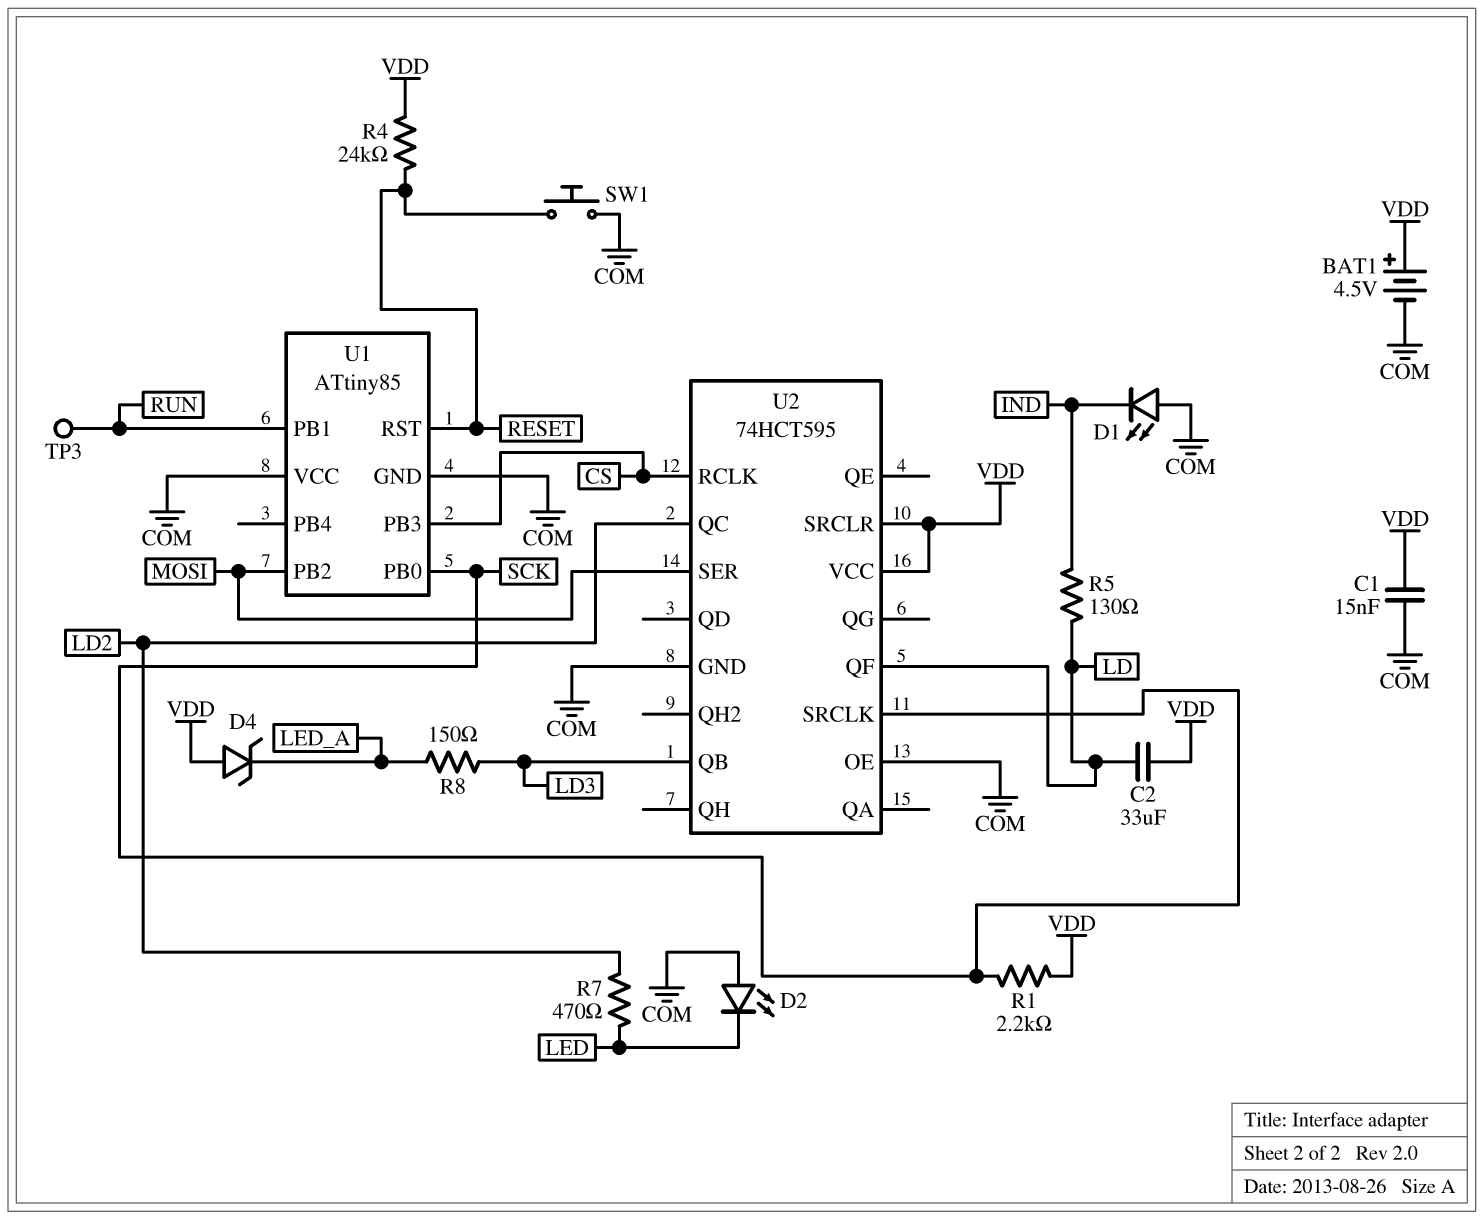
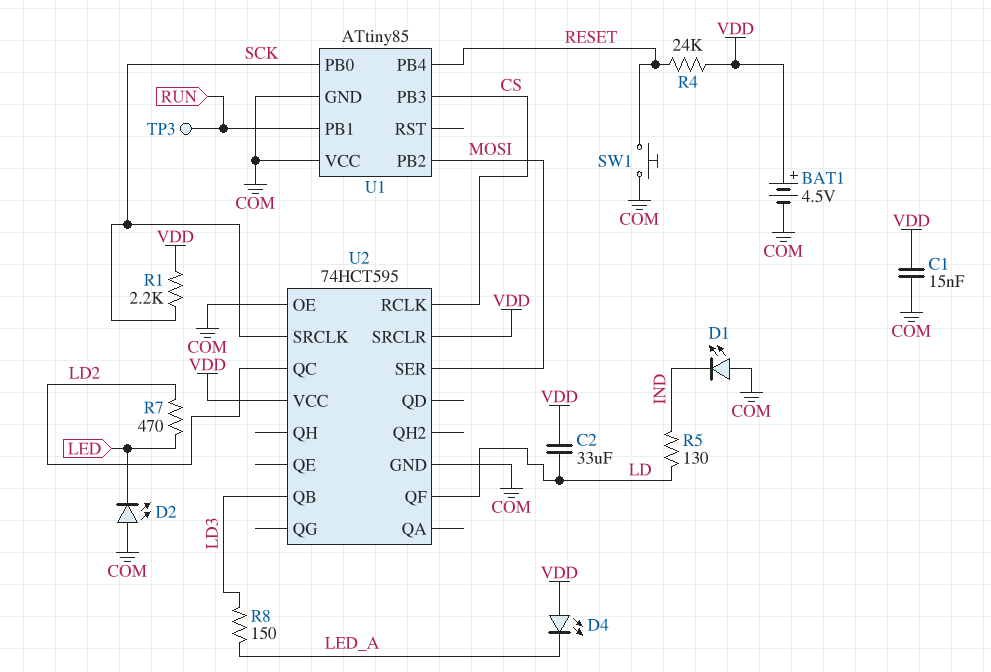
D4: zener (A VDD, K LED_A) -> LED (A VDD, K LED_A)
U1 pin PB4: none -> RESET
U1 pin RST: RESET -> none

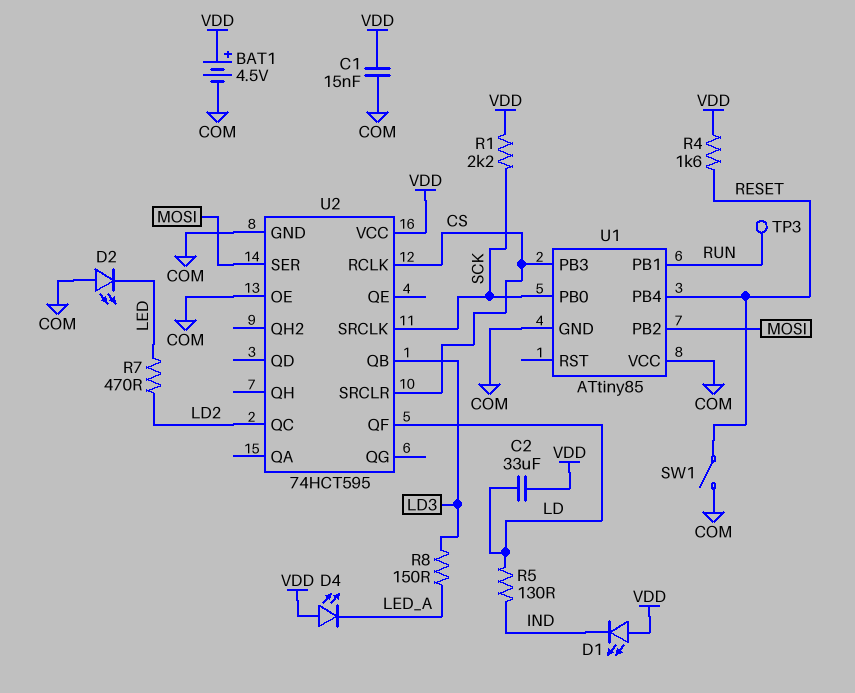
D1: LED (A COM, K IND) -> LED (A VDD, K IND)
R4: 24k (RESET, VDD) -> 1.6k (RESET, VDD)
SW1: button (COM, RESET) -> switch (COM, RESET)
U2 pin SRCLR: VDD -> CS

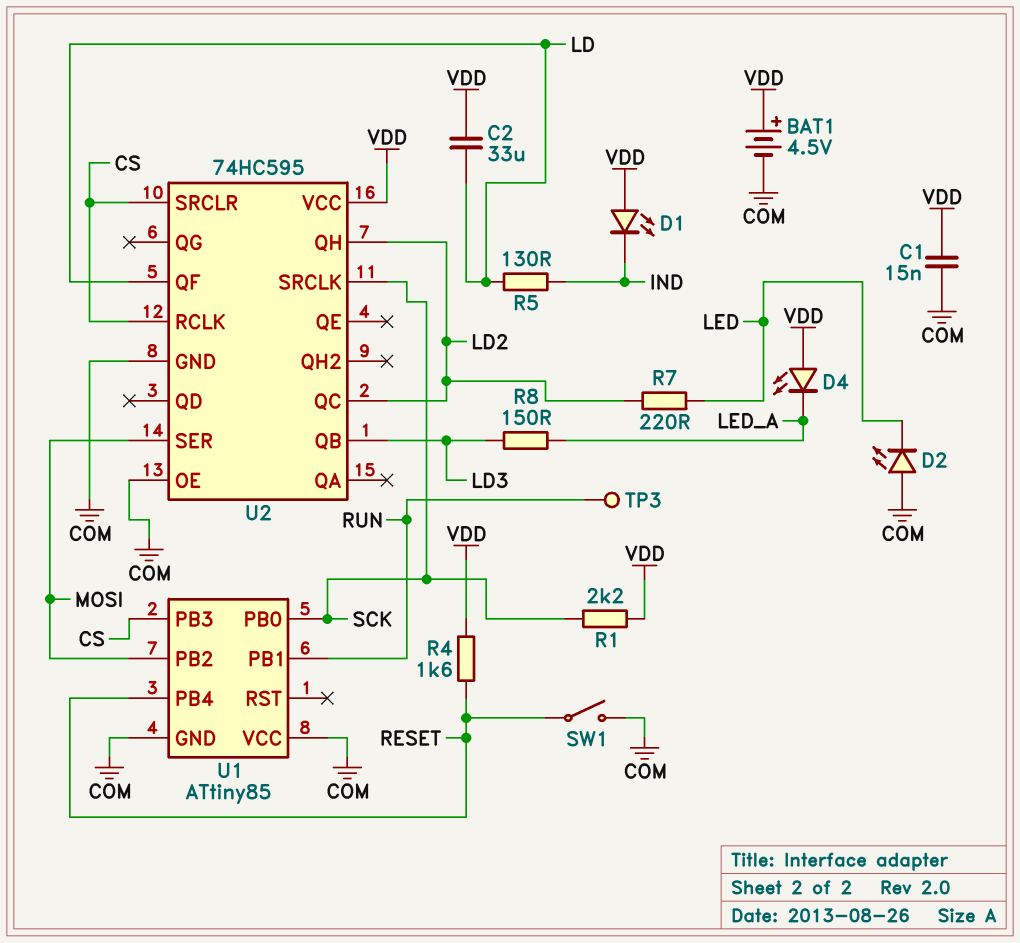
R7: 470 (LD2, LED) -> 220 (LD2, LED)
U2: 74HCT595 -> 74HC595
U2 pin QH: none -> LD2

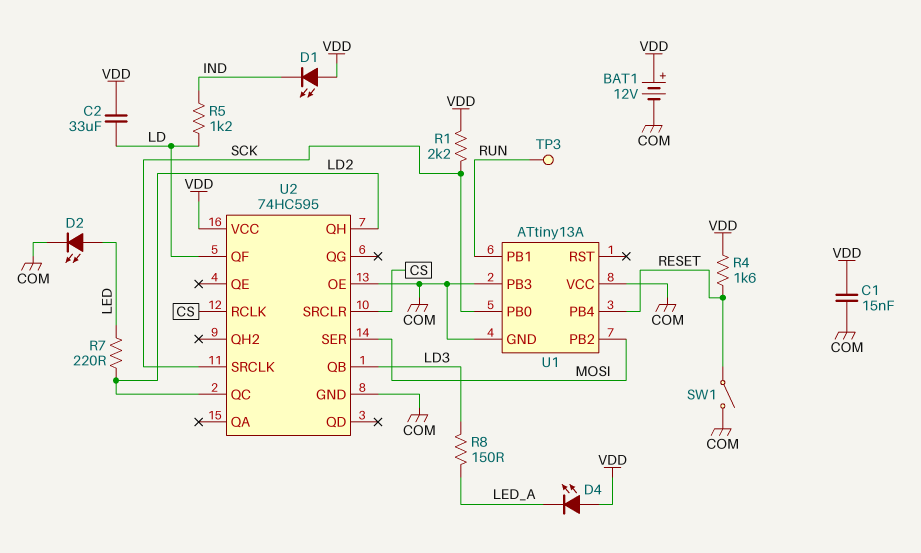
BAT1: 4.5V (plus VDD, minus COM) -> 12V (plus VDD, minus COM)
D2: LED (A COM, K LED) -> LED (A LED, K COM)
R5: 130 (IND, LD) -> 1.2k (IND, LD)
U1: ATtiny85 -> ATtiny13A
U1 pin PB3: CS -> COM

